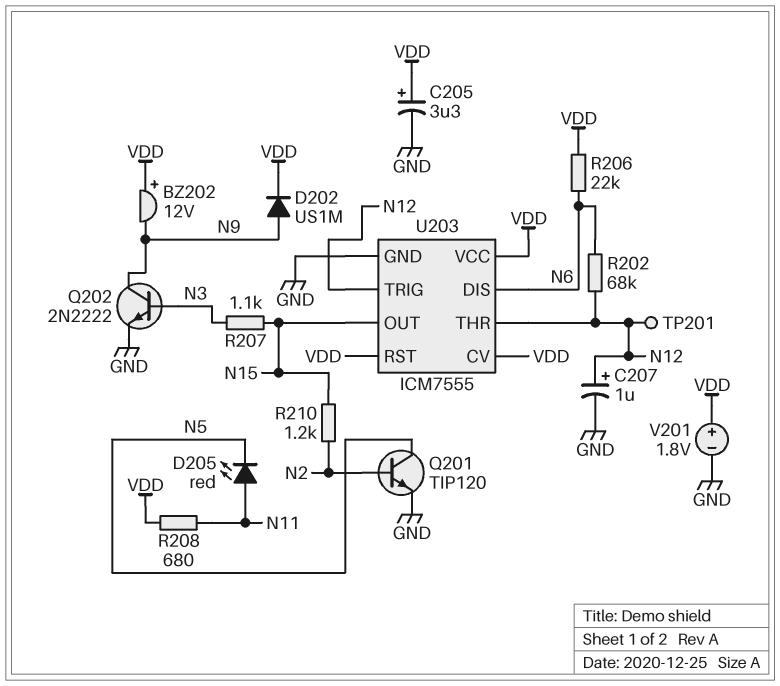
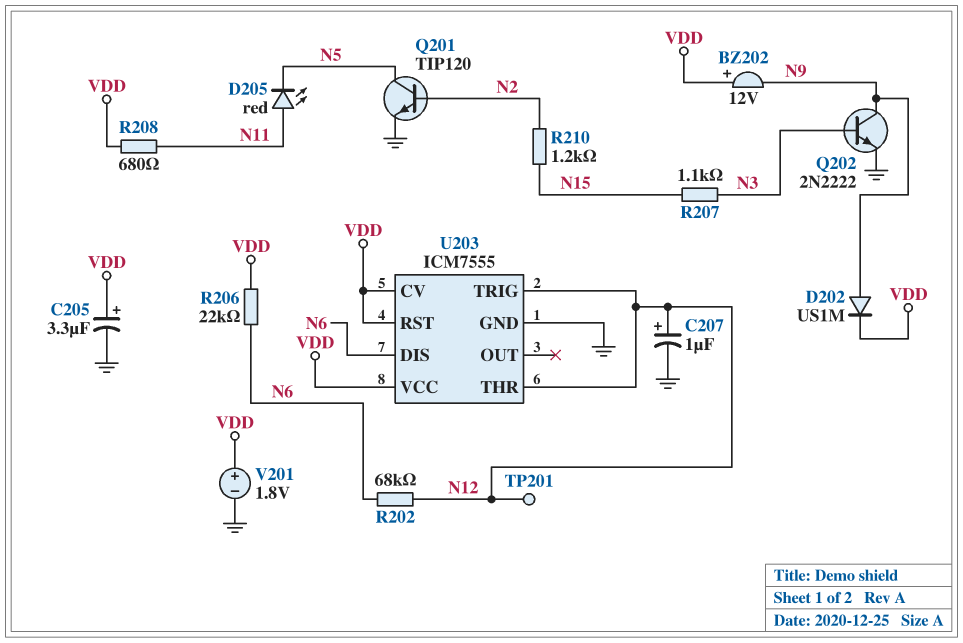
U203 pin OUT: N15 -> none

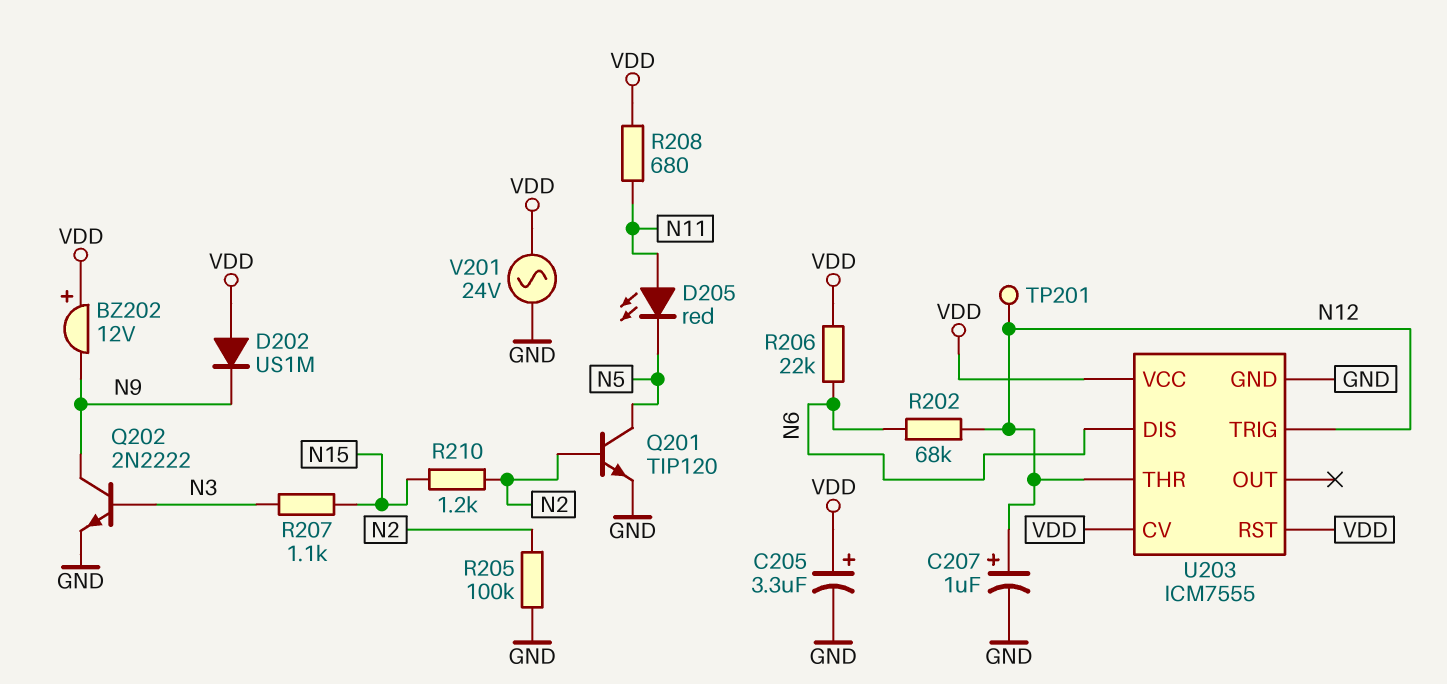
D202: diode US1M (A N9, K VDD) -> diode US1M (A VDD, K N9)
R205: none -> 100k (GND, N2)
V201: 1.8V (plus VDD, minus GND) -> AC 24V (GND, VDD)

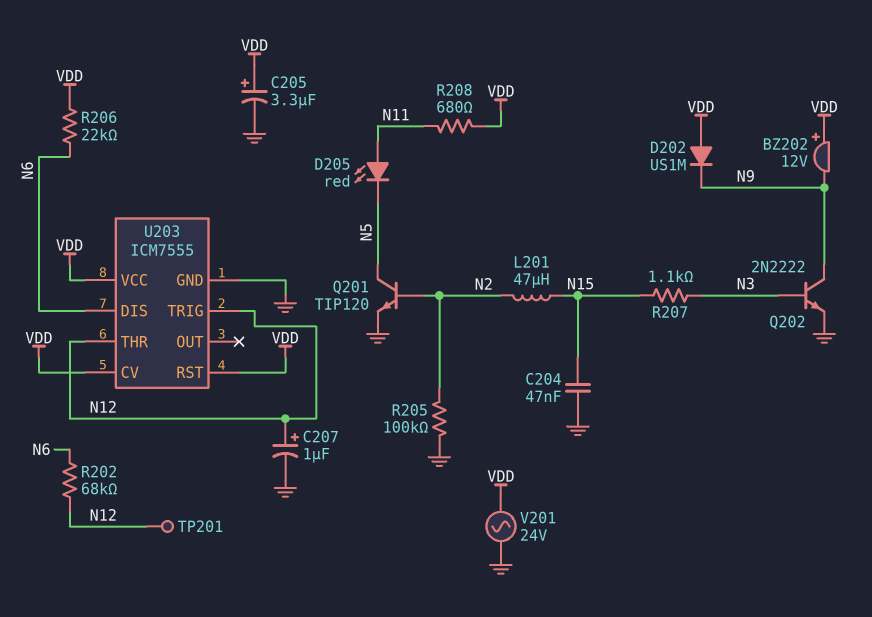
C204: none -> 47nF (GND, N15)
L201: none -> 47uH (N2, N15)
R210: 1.2k (N2, N15) -> none

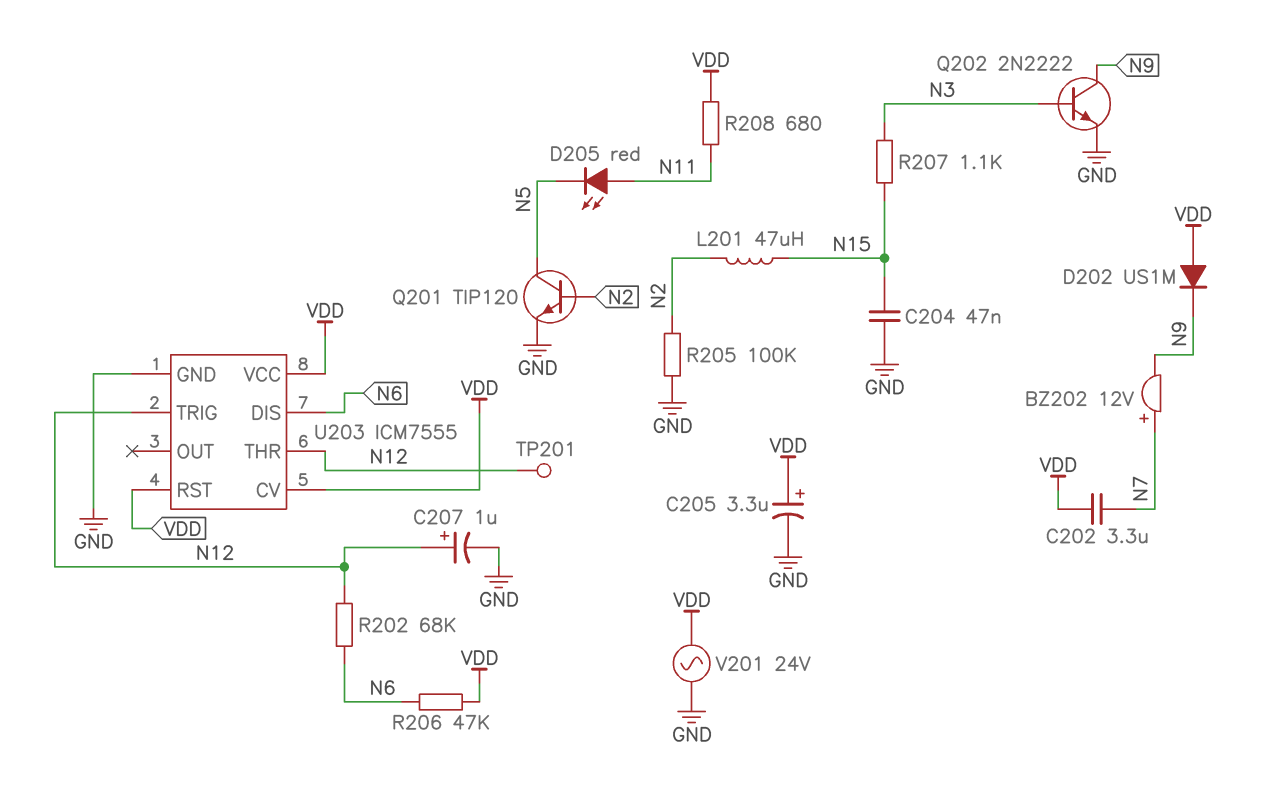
BZ202: buzzer 12V (plus VDD, minus N9) -> buzzer 12V (plus N7, minus N9)
C202: none -> 3.3uF (N7, VDD)
R206: 22k (N6, VDD) -> 47k (N6, VDD)

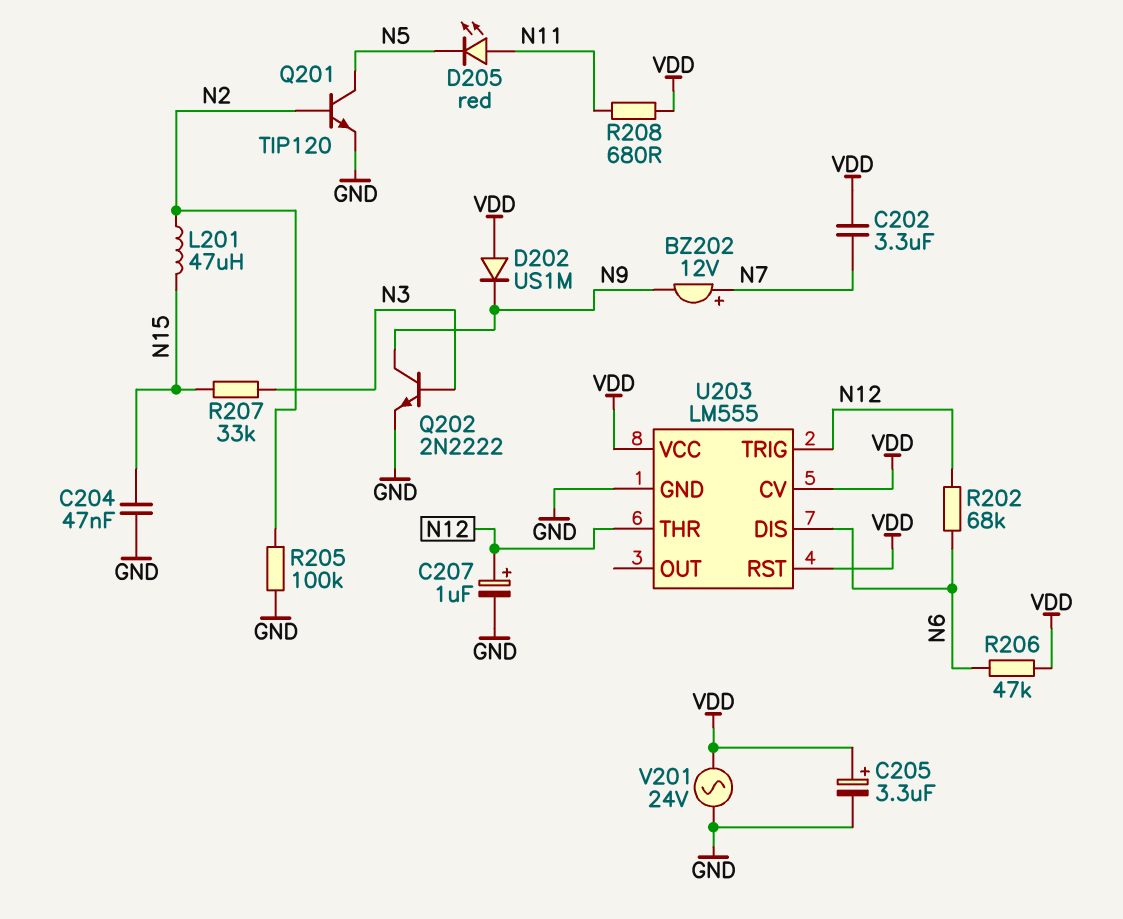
R207: 1.1k (N3, N15) -> 33k (N3, N15)
TP201: test point (N12) -> none
U203: ICM7555 -> LM555

